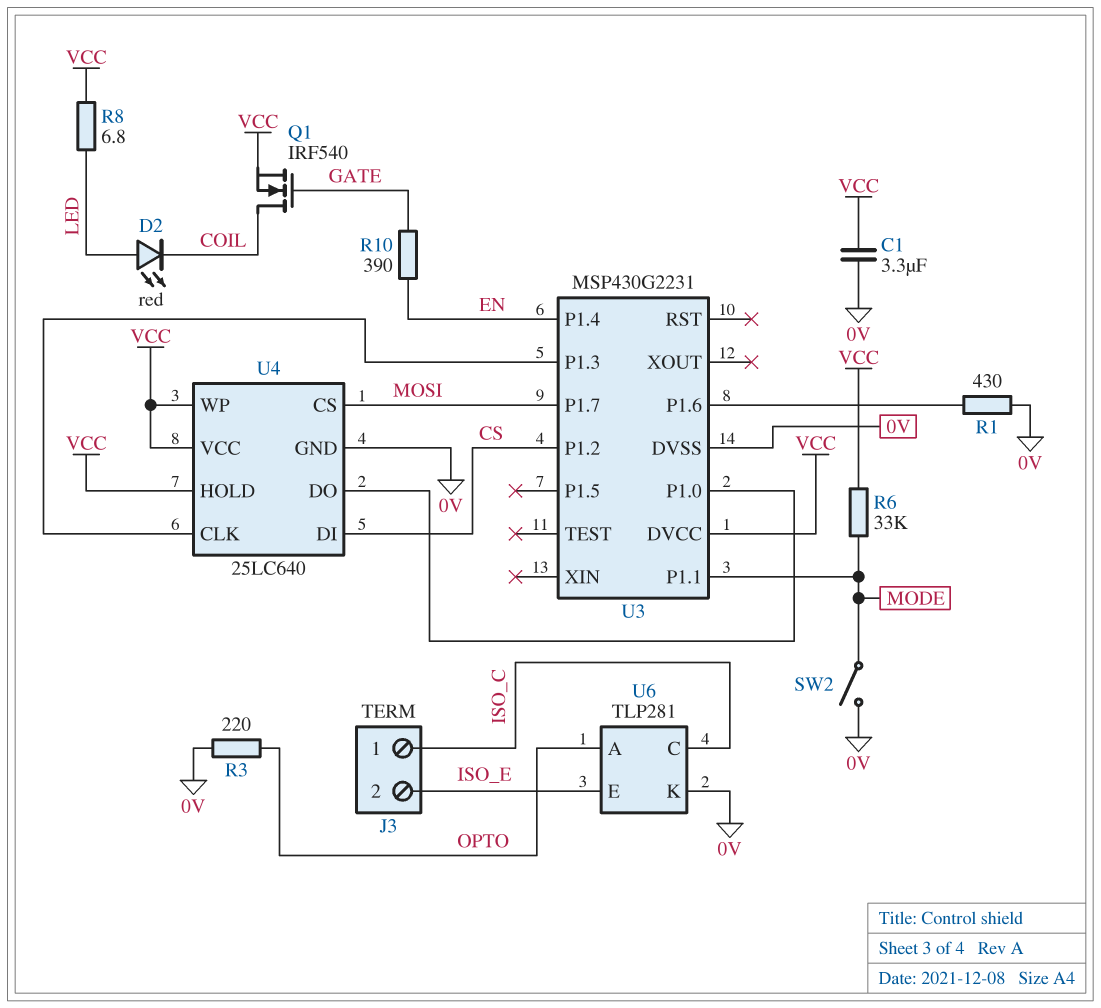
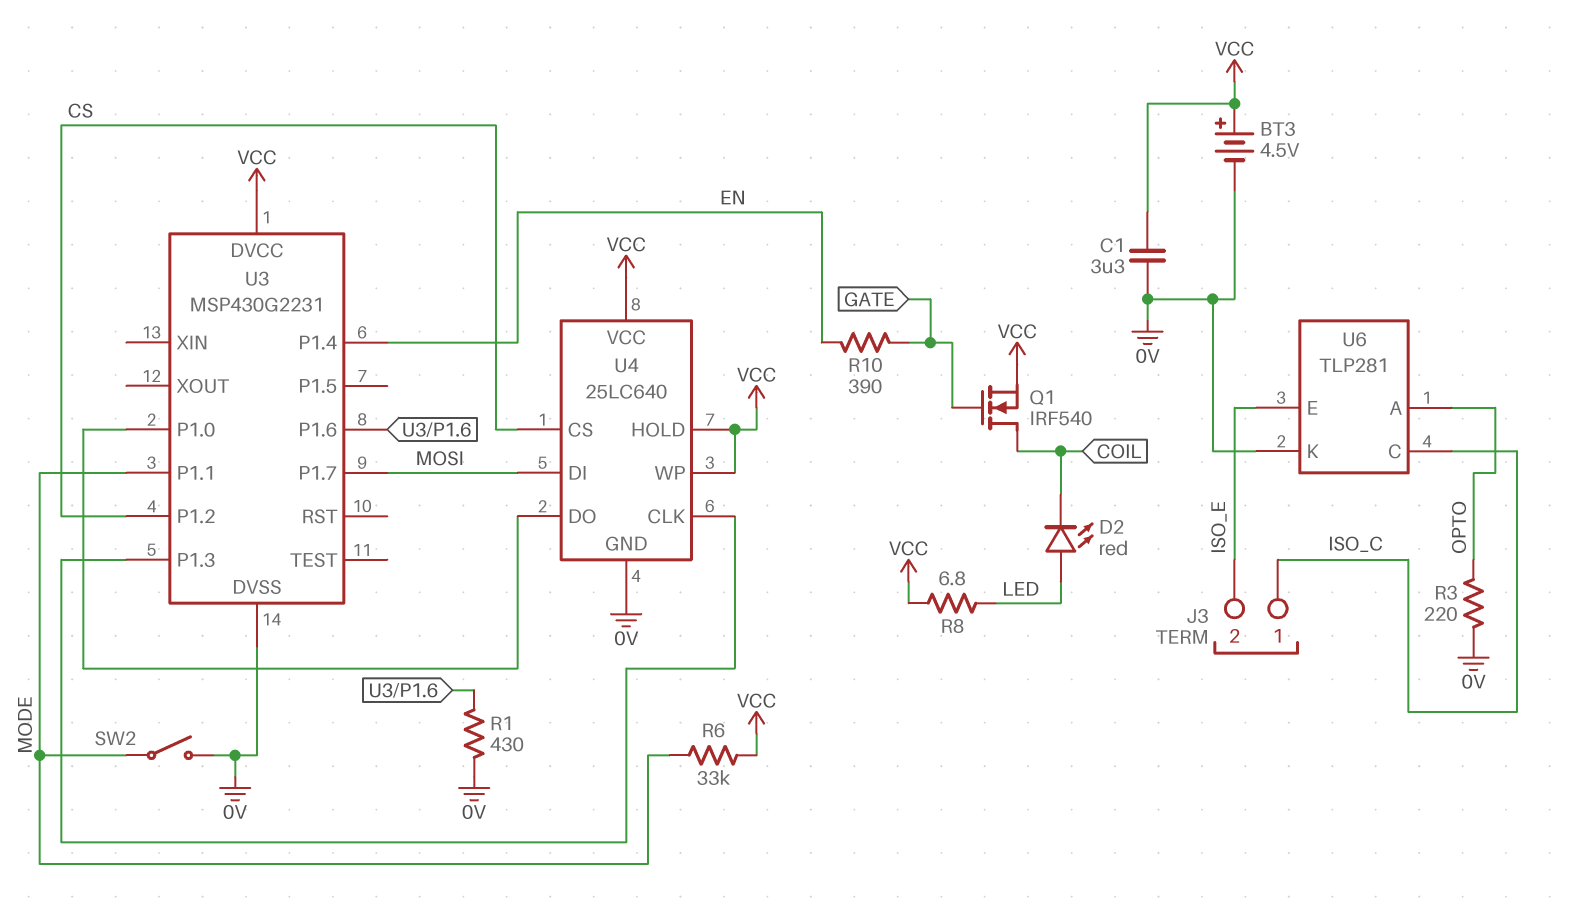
BT3: none -> 4.5V (plus VCC, minus 0V)
U4 pin CS: MOSI -> CS
U4 pin DI: CS -> MOSI

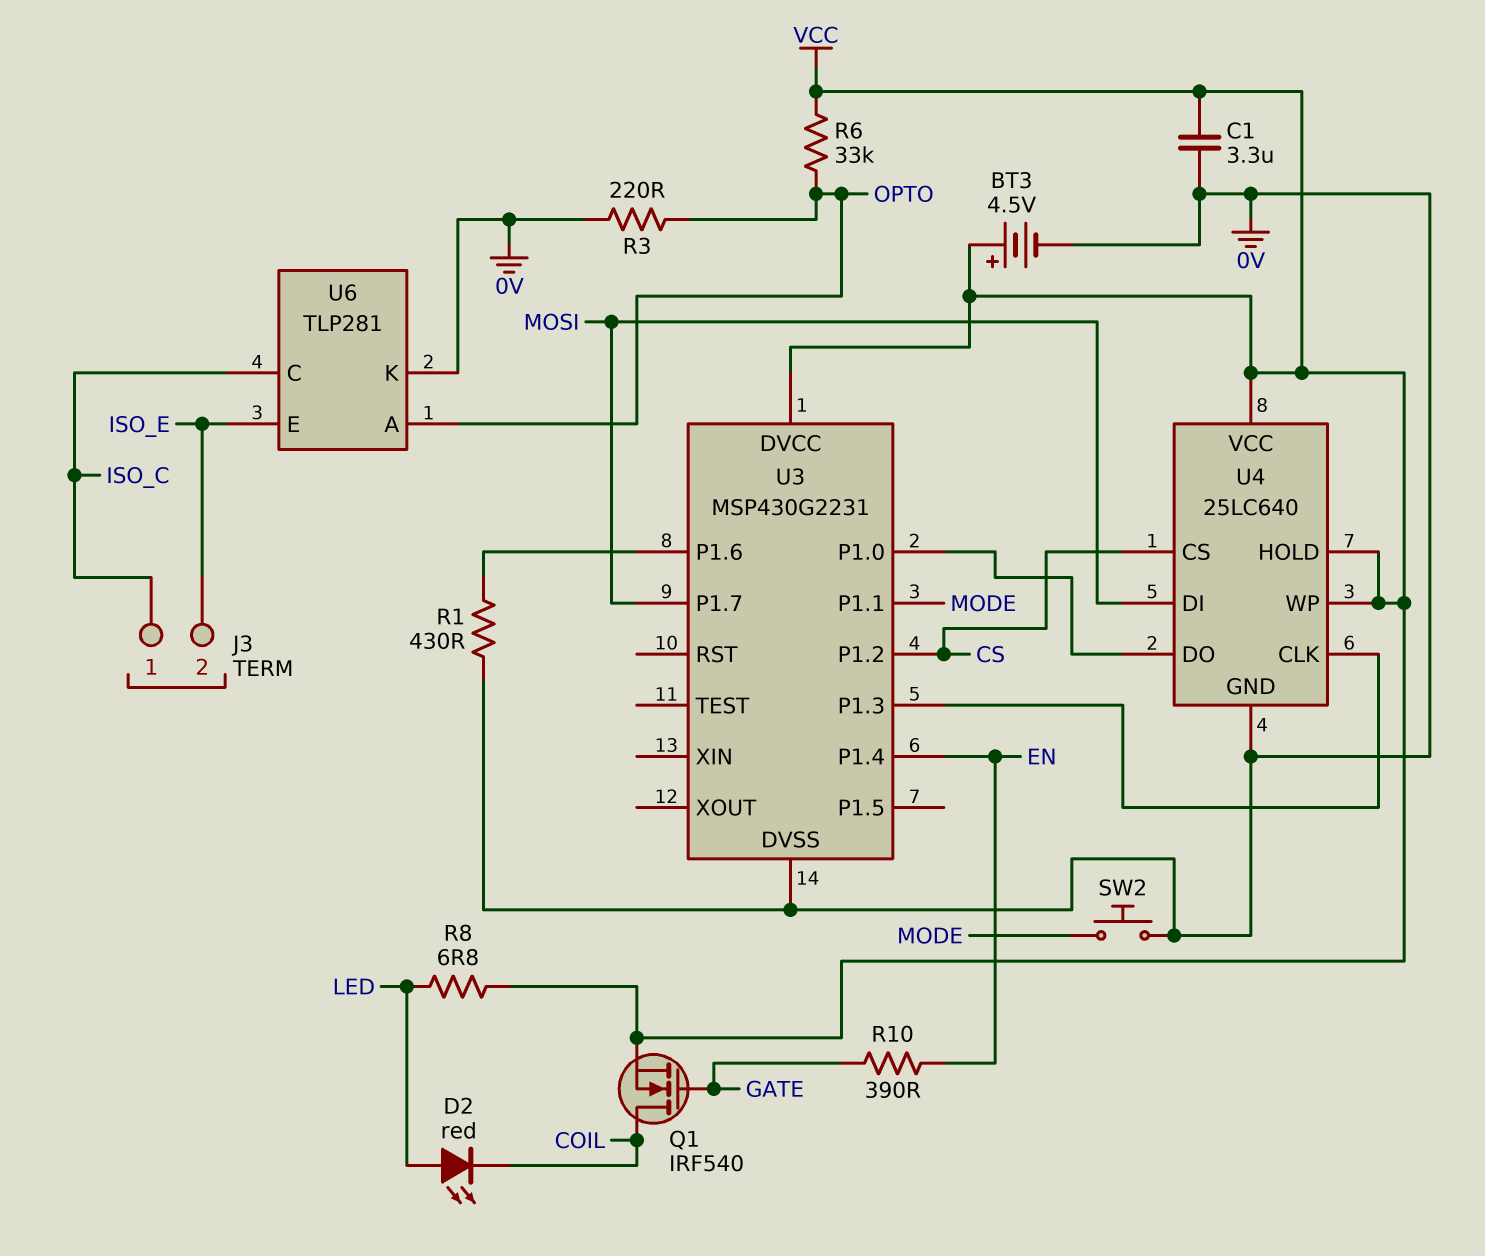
R6: 33k (MODE, VCC) -> 33k (OPTO, VCC)
SW2: switch (0V, MODE) -> button (0V, MODE)

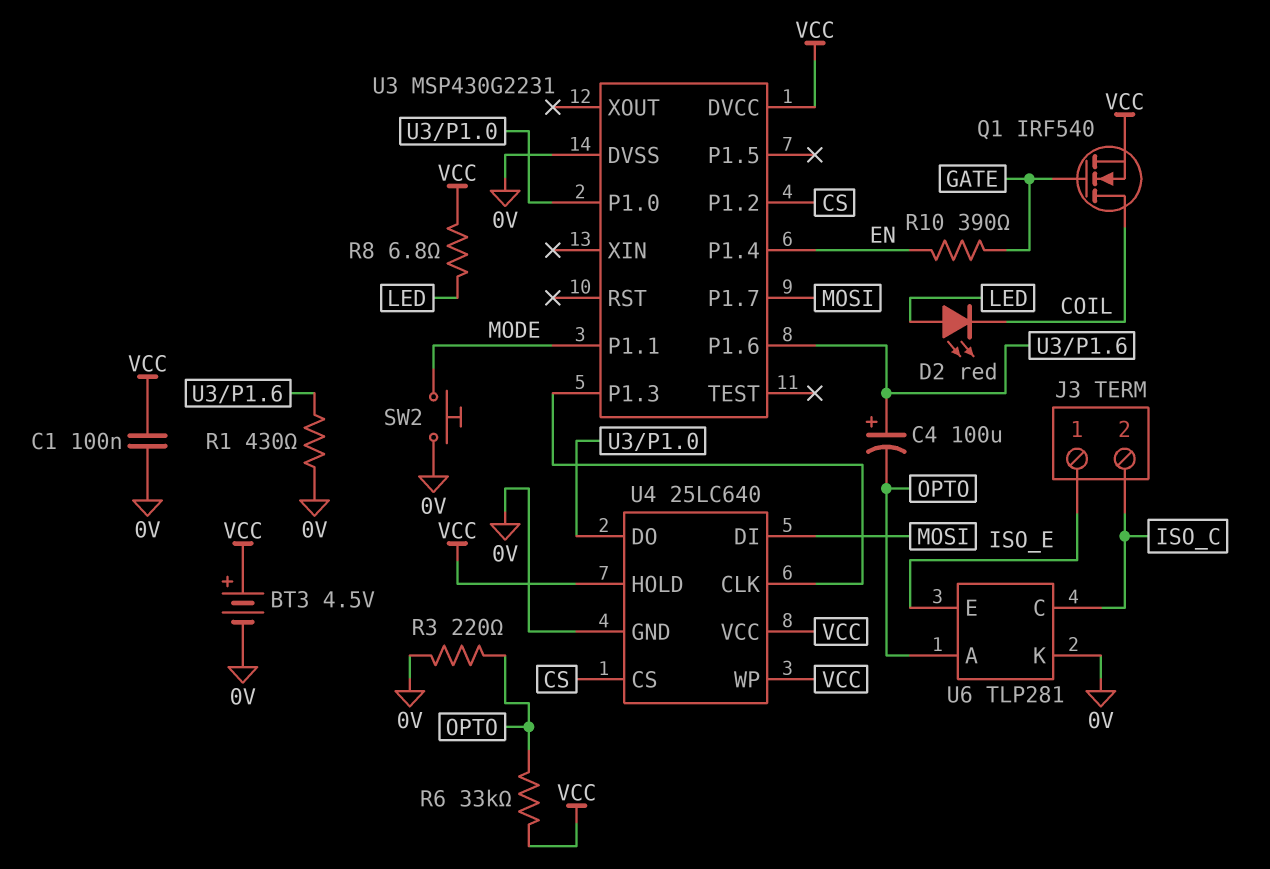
C1: 3.3uF (0V, VCC) -> 100nF (0V, VCC)
C4: none -> 100uF (plus U3/P1.6, minus OPTO)
J3 pin 1: ISO_C -> ISO_E
J3 pin 2: ISO_E -> ISO_C

